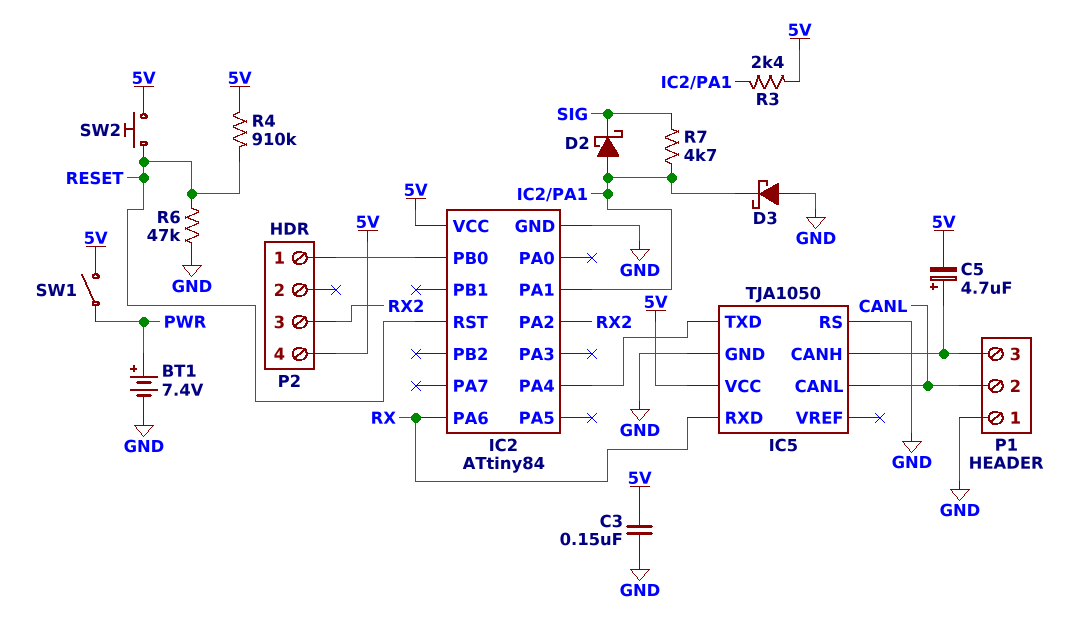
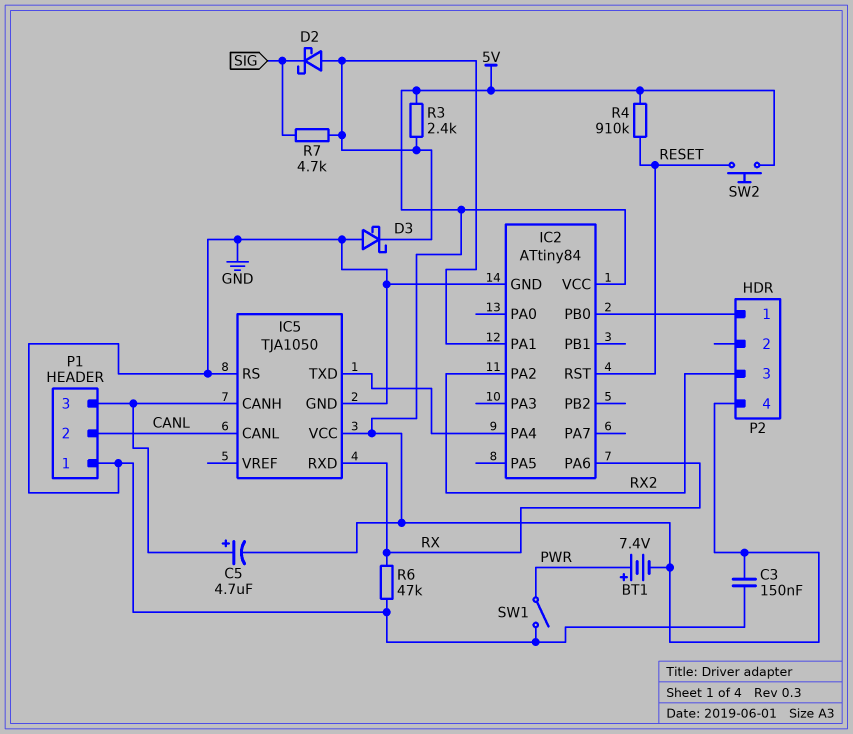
BT1: 7.4V (plus PWR, minus GND) -> 7.4V (plus PWR, minus 5V)
R6: 47k (GND, RESET) -> 47k (GND, RX)
SW1: switch (5V, PWR) -> switch (GND, PWR)

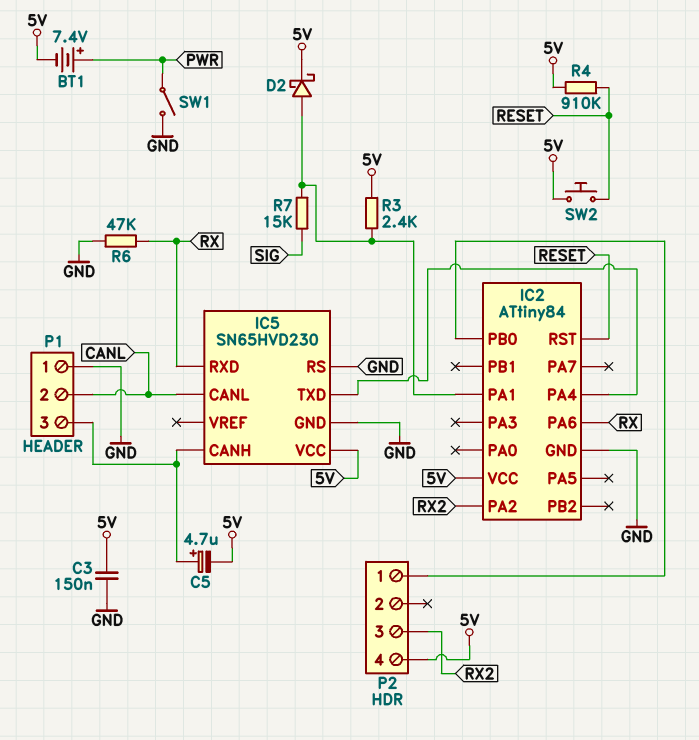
D2: schottky (A IC2/PA1, K SIG) -> schottky (A IC2/PA1, K 5V)
D3: schottky (A GND, K IC2/PA1) -> none
IC5: TJA1050 -> SN65HVD230
R7: 4.7k (IC2/PA1, SIG) -> 15k (IC2/PA1, SIG)

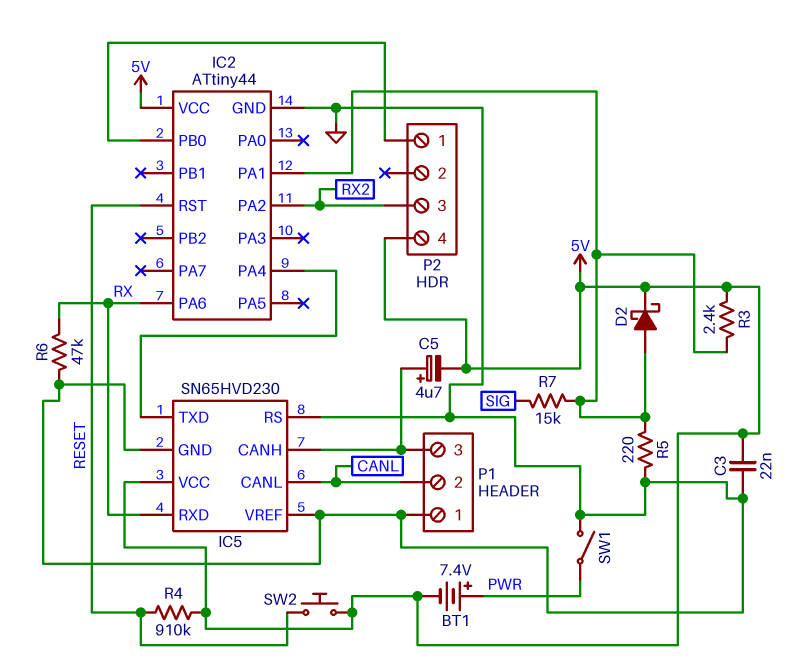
C3: 150nF (5V, GND) -> 22nF (5V, GND)
IC2: ATtiny84 -> ATtiny44
IC5 pin VREF: none -> GND
R5: none -> 220 (GND, IC2/PA1)

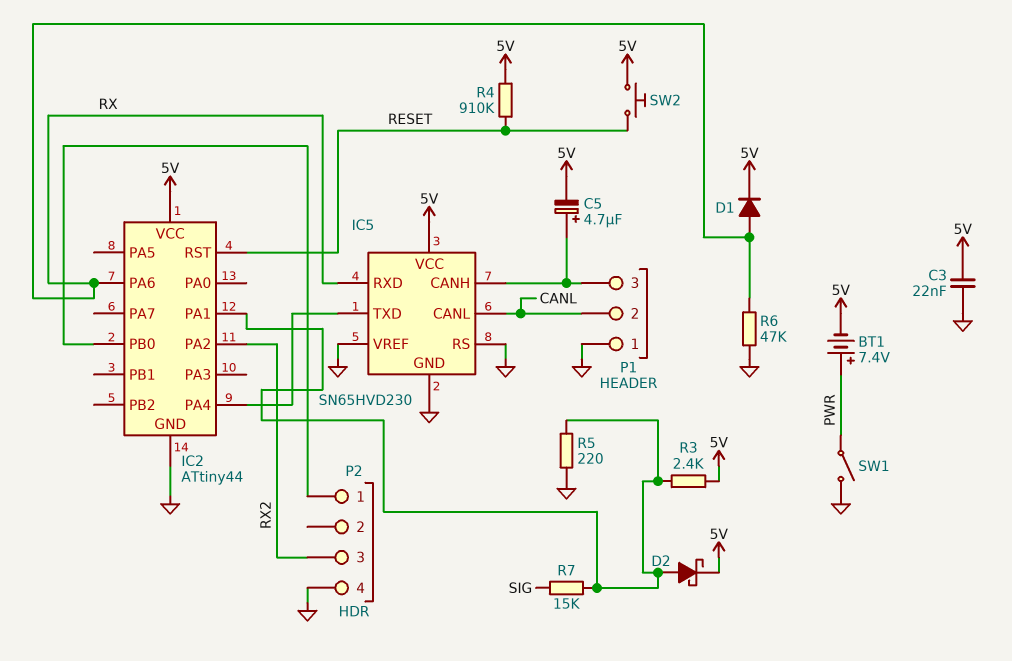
D1: none -> diode (A RX, K 5V)
P2 pin 4: 5V -> GND

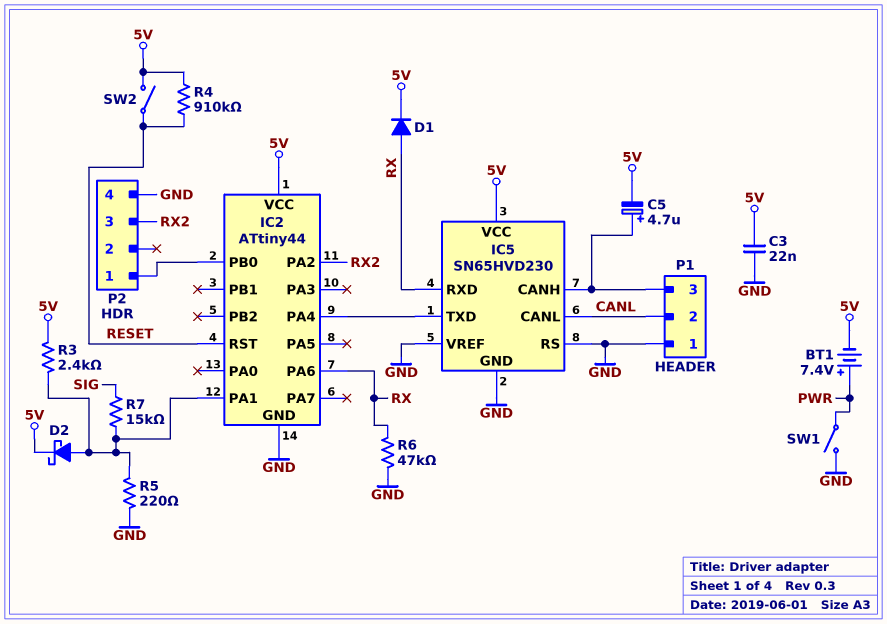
SW2: button (5V, RESET) -> switch (5V, RESET)

